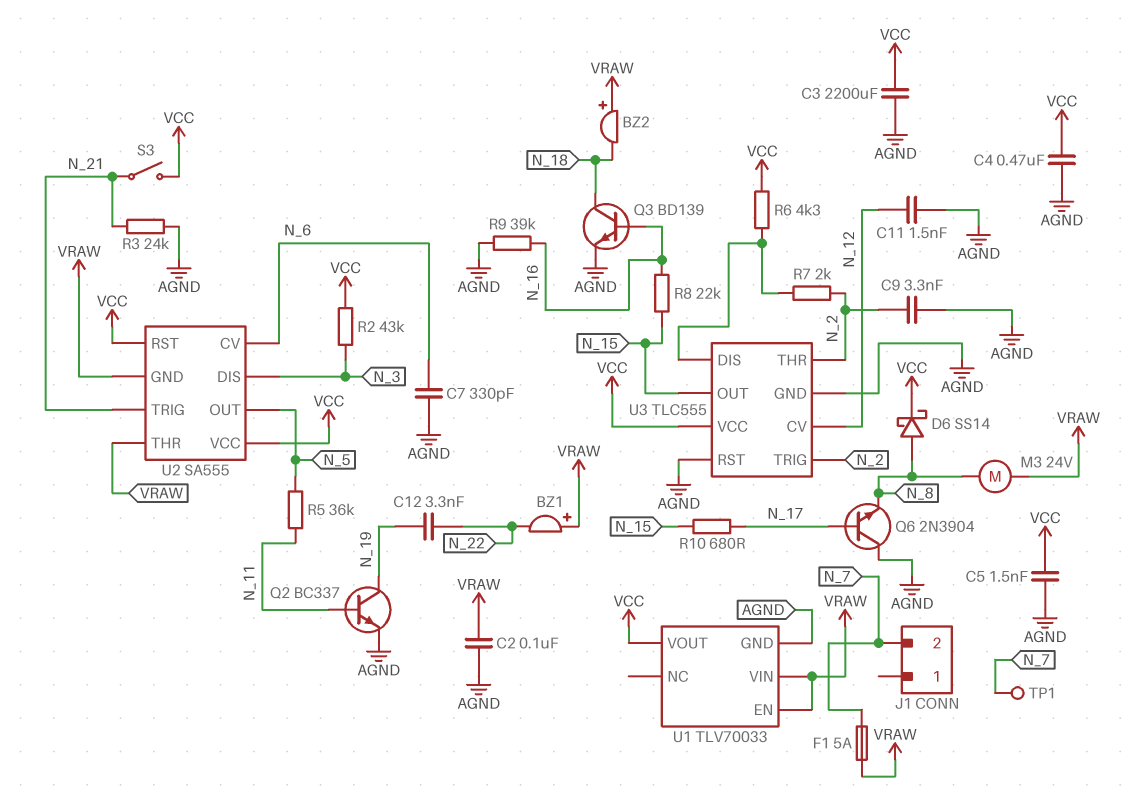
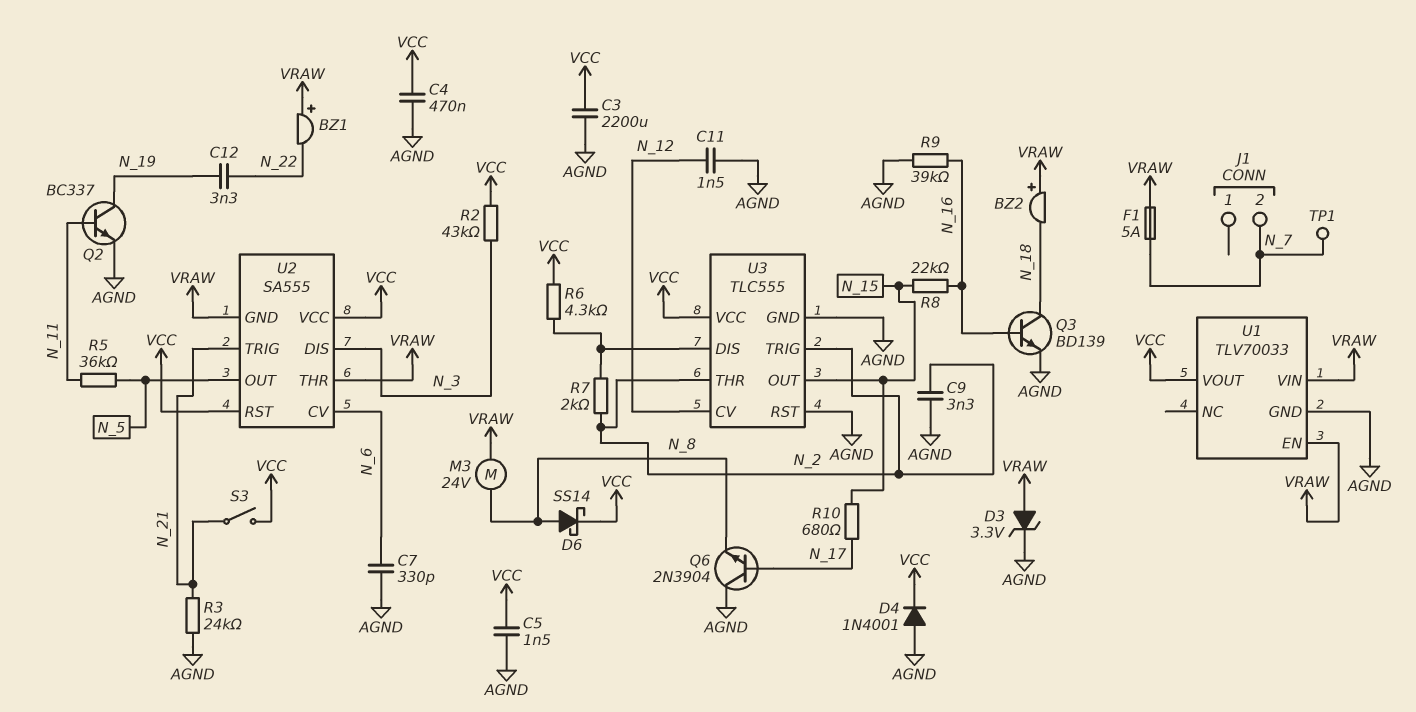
C2: 100nF (AGND, VRAW) -> none
D3: none -> zener 3.3V (A VRAW, K AGND)
D4: none -> diode 1N4001 (A AGND, K VCC)

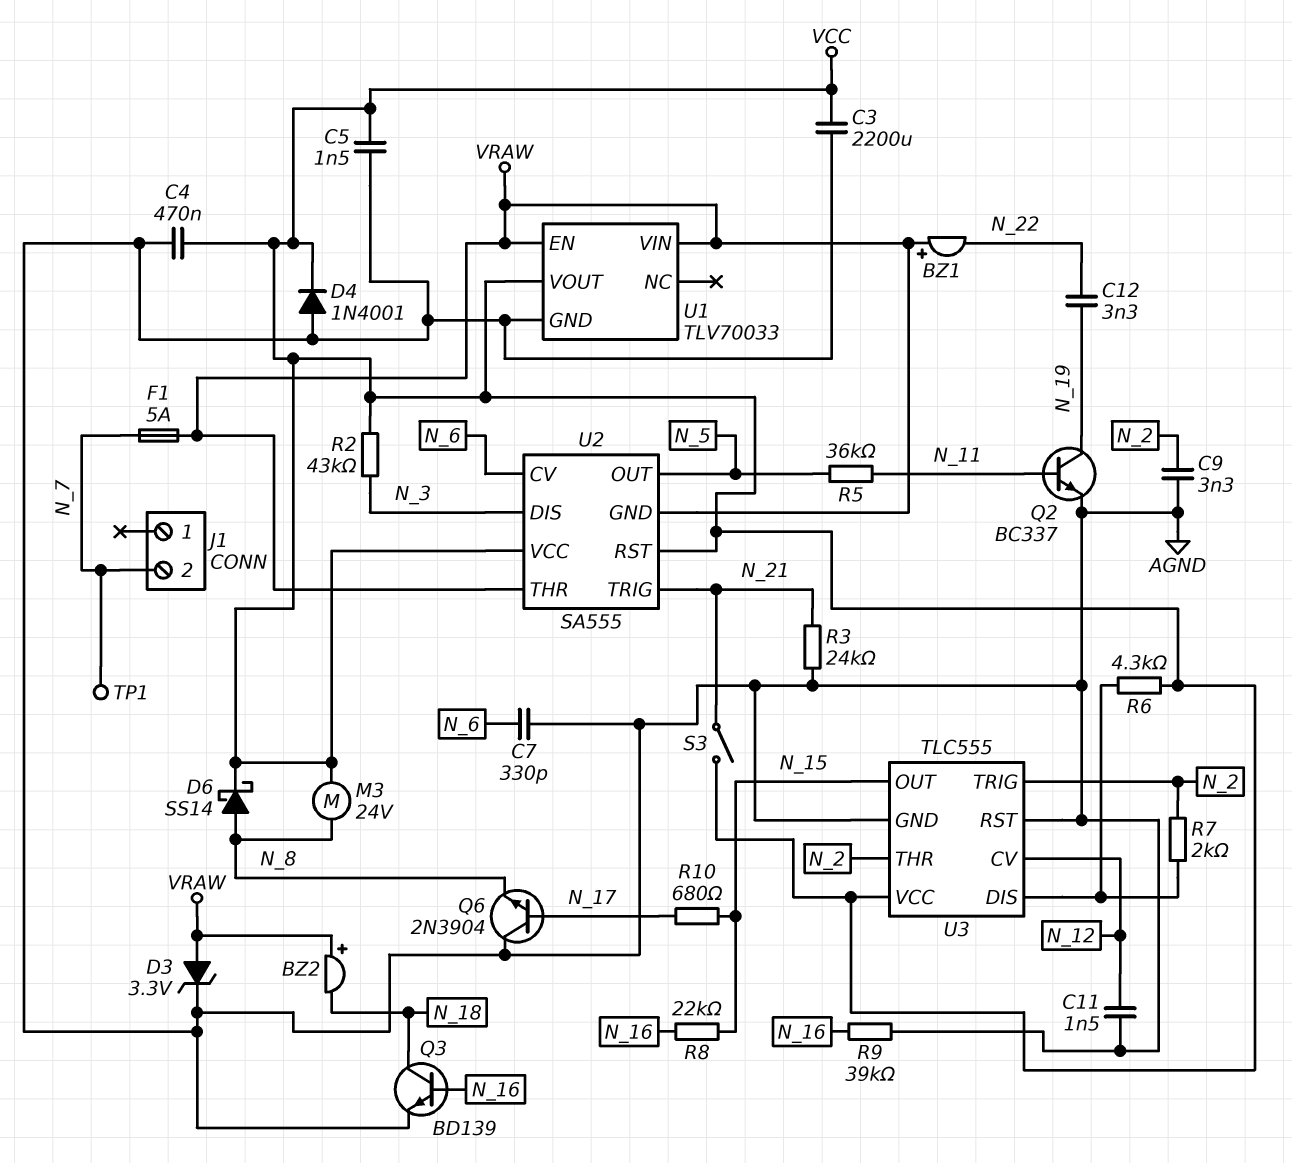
M3: motor 24V (N_8, VRAW) -> motor 24V (N_8, VCC)

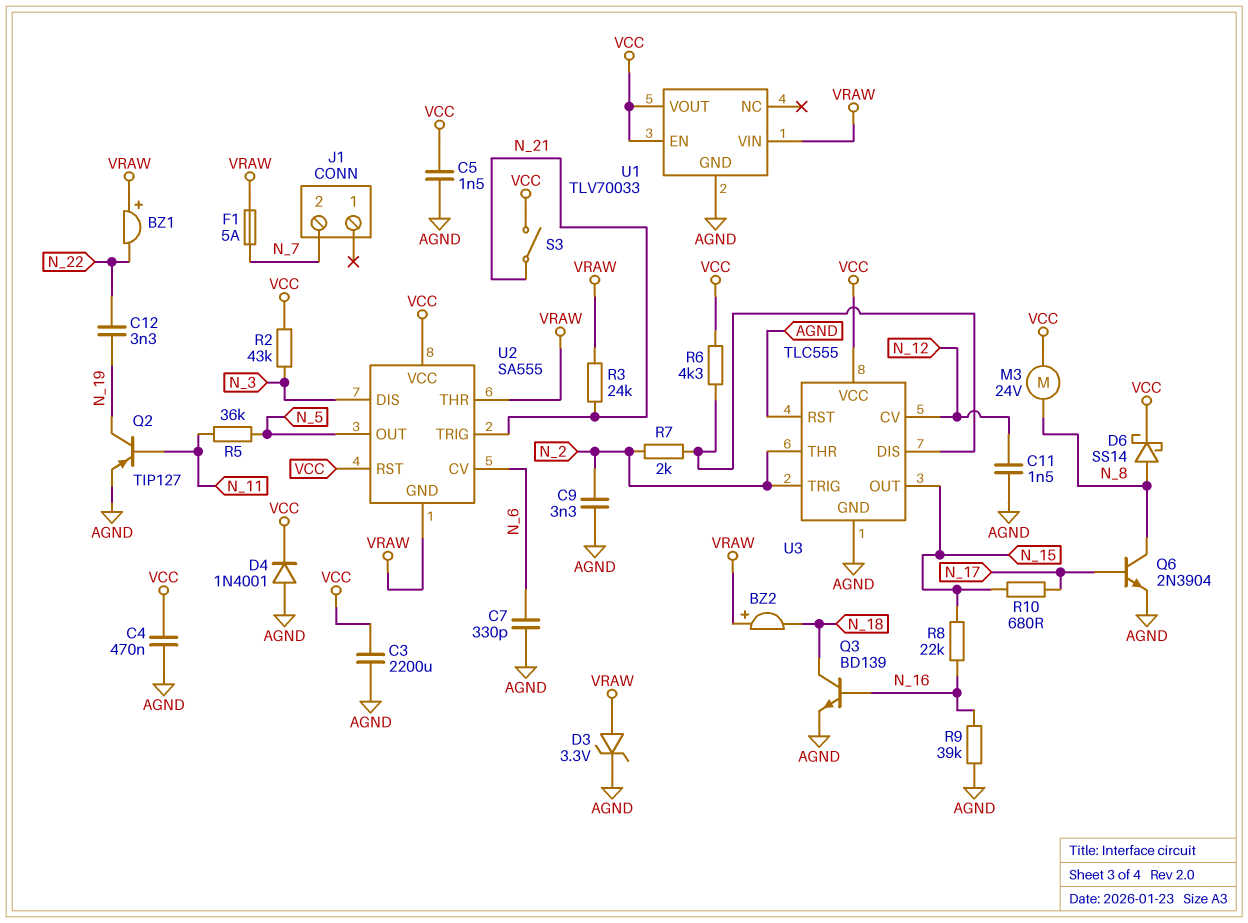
Q2: NPN BC337 (B N_11, C N_19, E AGND) -> PNP TIP127 (B N_11, C N_19, E AGND)
Q6: NPN 2N3904 (B N_17, C AGND, E N_8) -> NPN 2N3904 (B N_17, C N_8, E AGND)
R3: 24k (AGND, N_21) -> 24k (N_21, VRAW)
TP1: test point (N_7) -> none
U1 pin EN: VRAW -> VCC

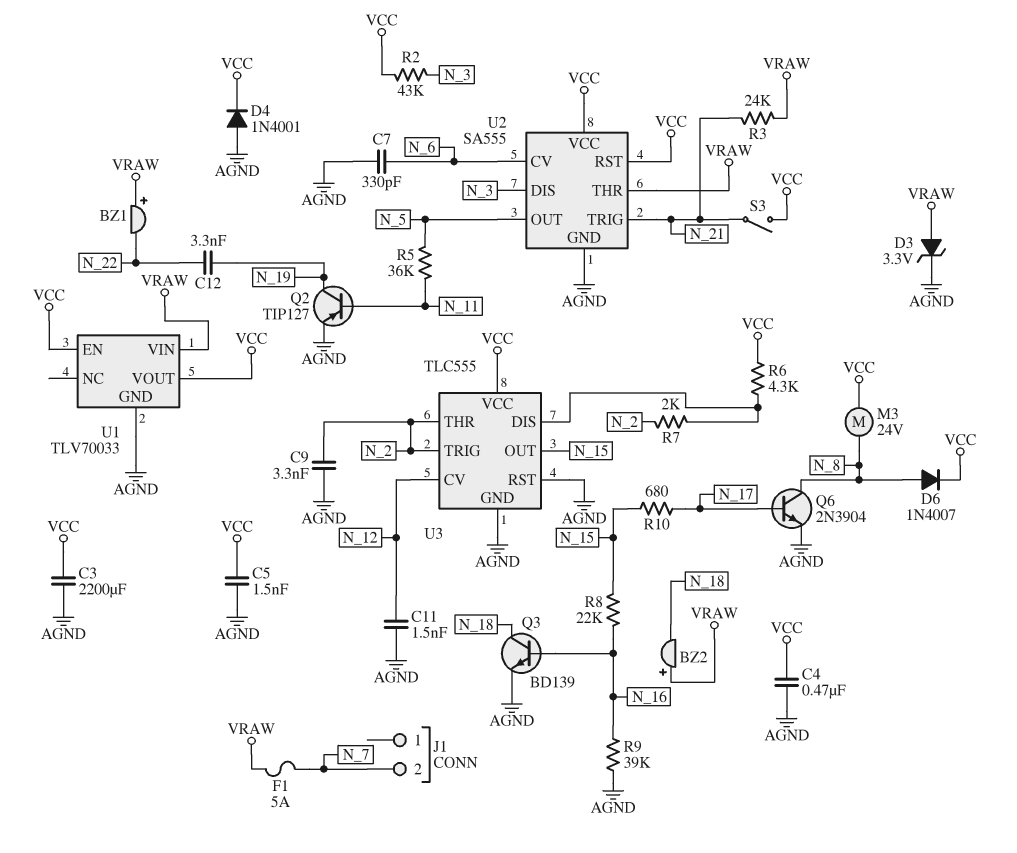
D6: schottky SS14 (A N_8, K VCC) -> diode 1N4007 (A N_8, K VCC)
U2 pin GND: VRAW -> AGND

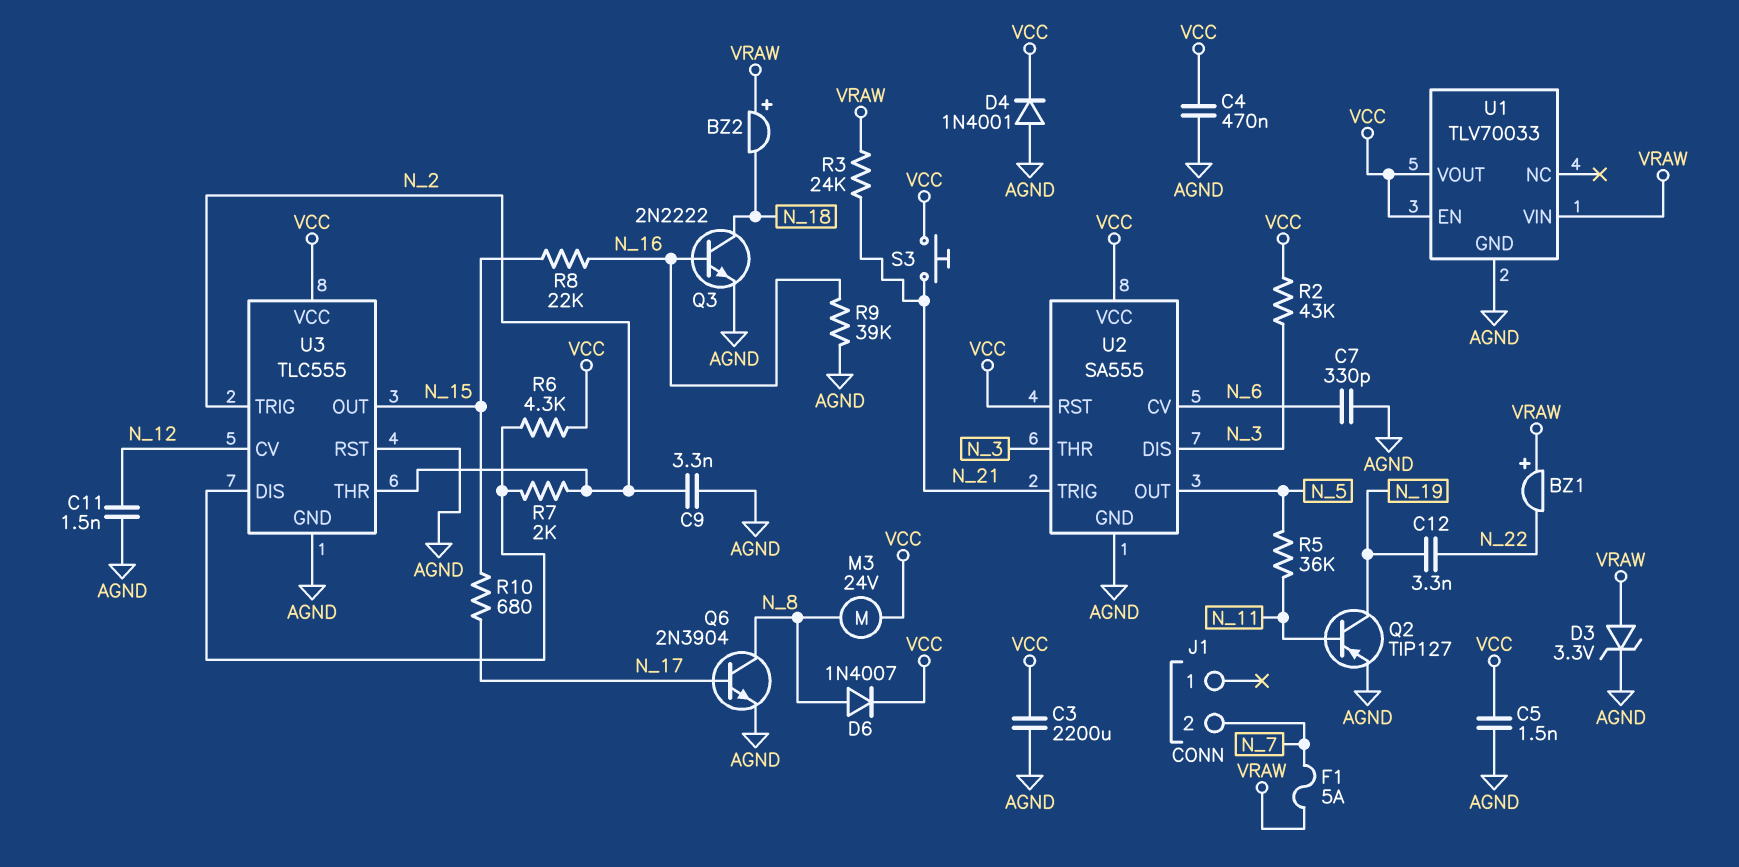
Q3: NPN BD139 (B N_16, C N_18, E AGND) -> NPN 2N2222 (B N_16, C N_18, E AGND)
S3: switch (N_21, VCC) -> button (N_21, VCC)
U2 pin THR: VRAW -> N_3

